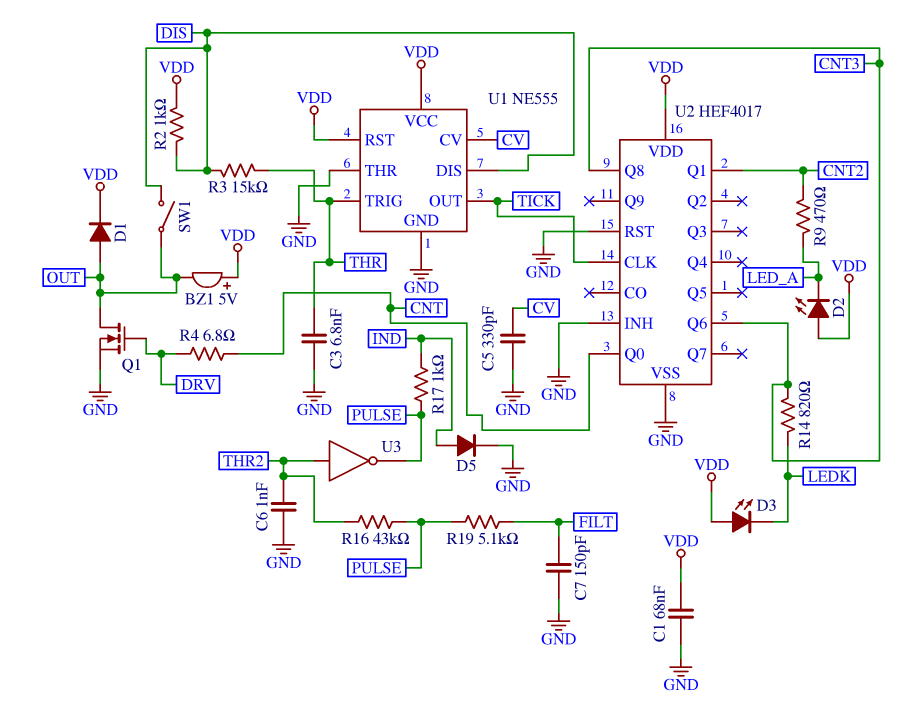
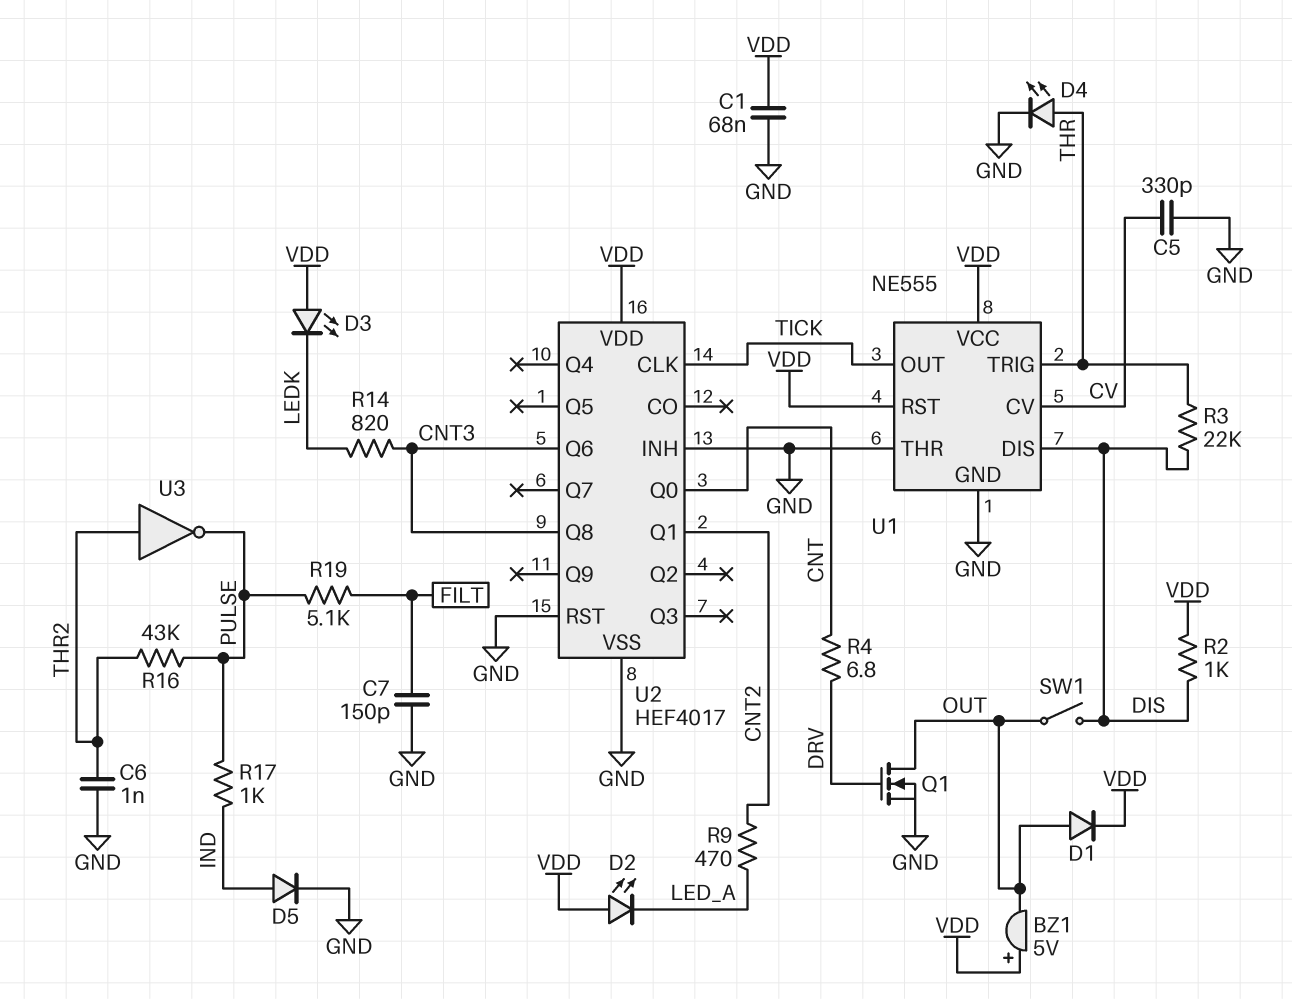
C3: 6.8nF (GND, THR) -> none
D4: none -> LED (A THR, K GND)
R3: 15k (DIS, THR) -> 22k (DIS, THR)

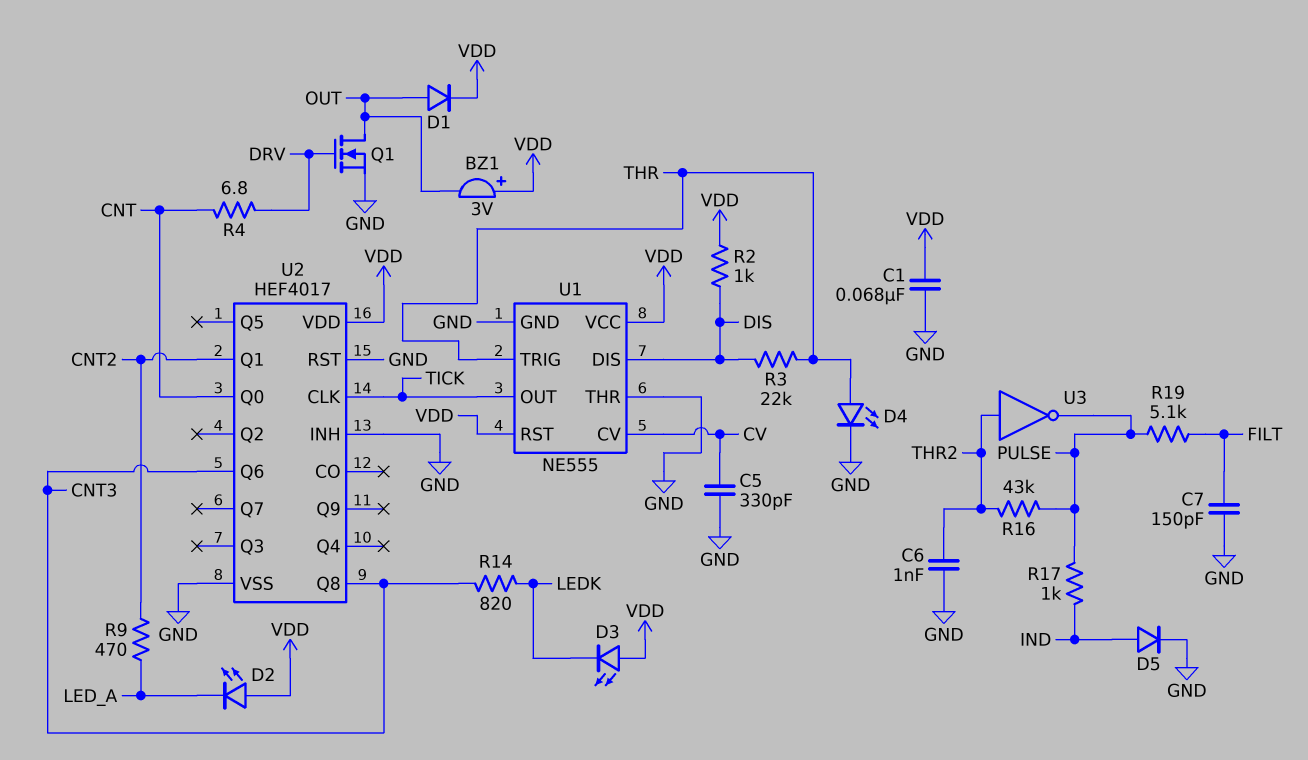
BZ1: buzzer 5V (plus VDD, minus OUT) -> buzzer 3V (plus VDD, minus OUT)
SW1: switch (DIS, OUT) -> none

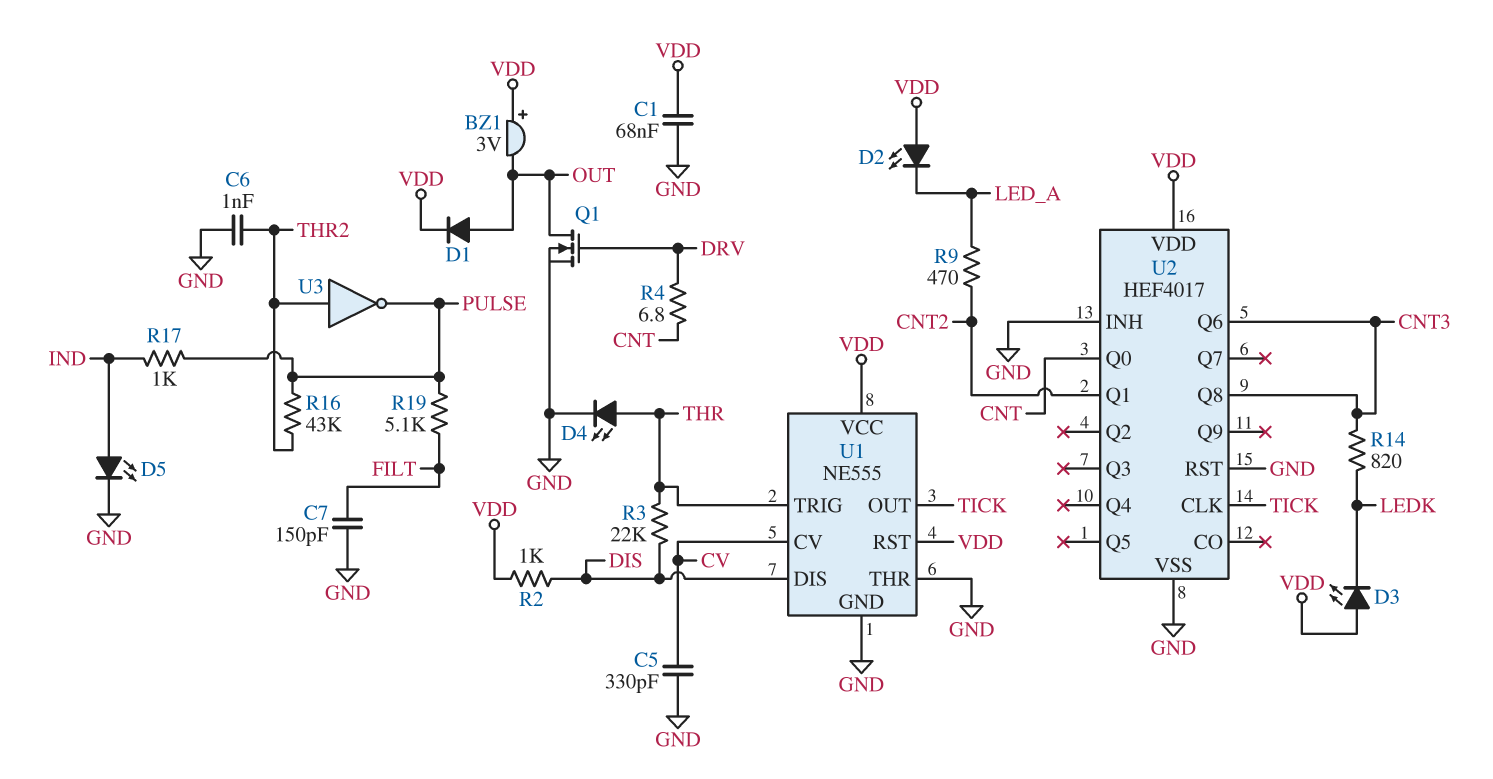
D5: diode (A IND, K GND) -> LED (A IND, K GND)

